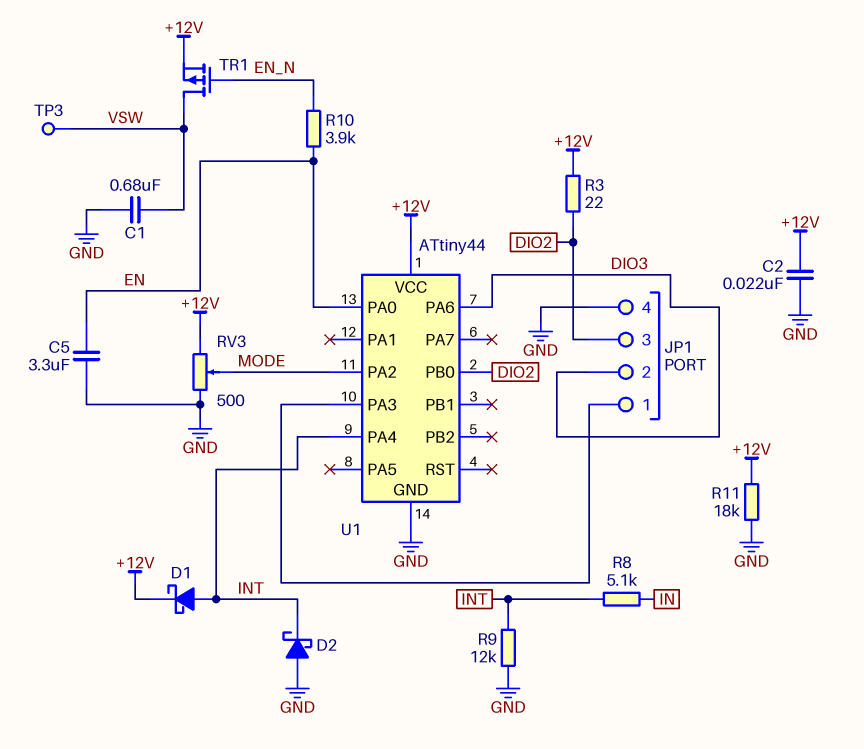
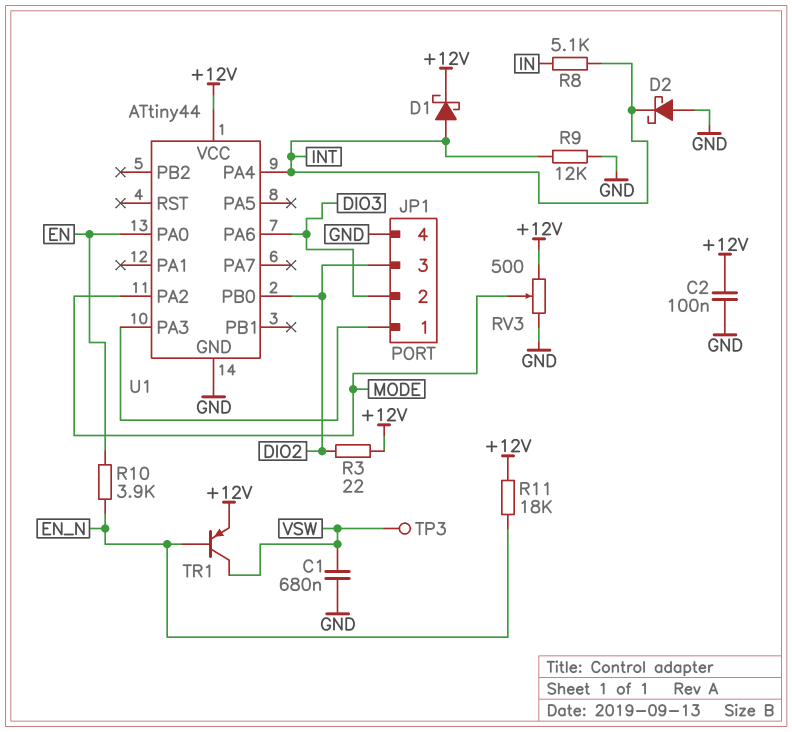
C2: 22nF (+12V, GND) -> 100nF (+12V, GND)
C5: 3.3uF (EN, GND) -> none
R11: 18k (+12V, GND) -> 18k (+12V, EN_N)
TR1: PMOS (G EN_N, D VSW, S +12V) -> PNP (B EN_N, C VSW, E +12V)

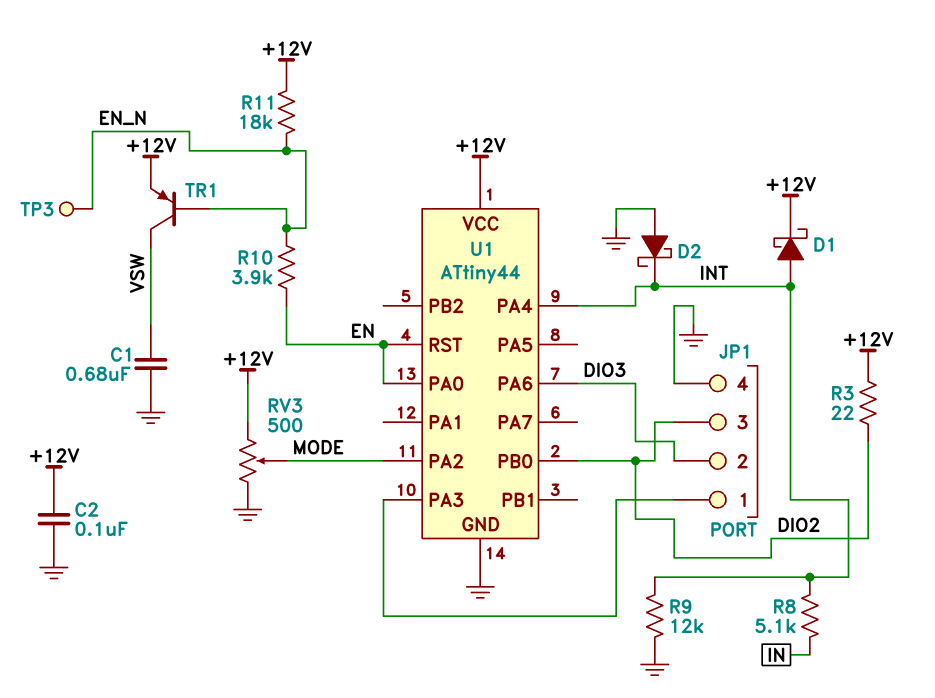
TP3: test point (VSW) -> test point (EN_N)
U1 pin RST: none -> EN

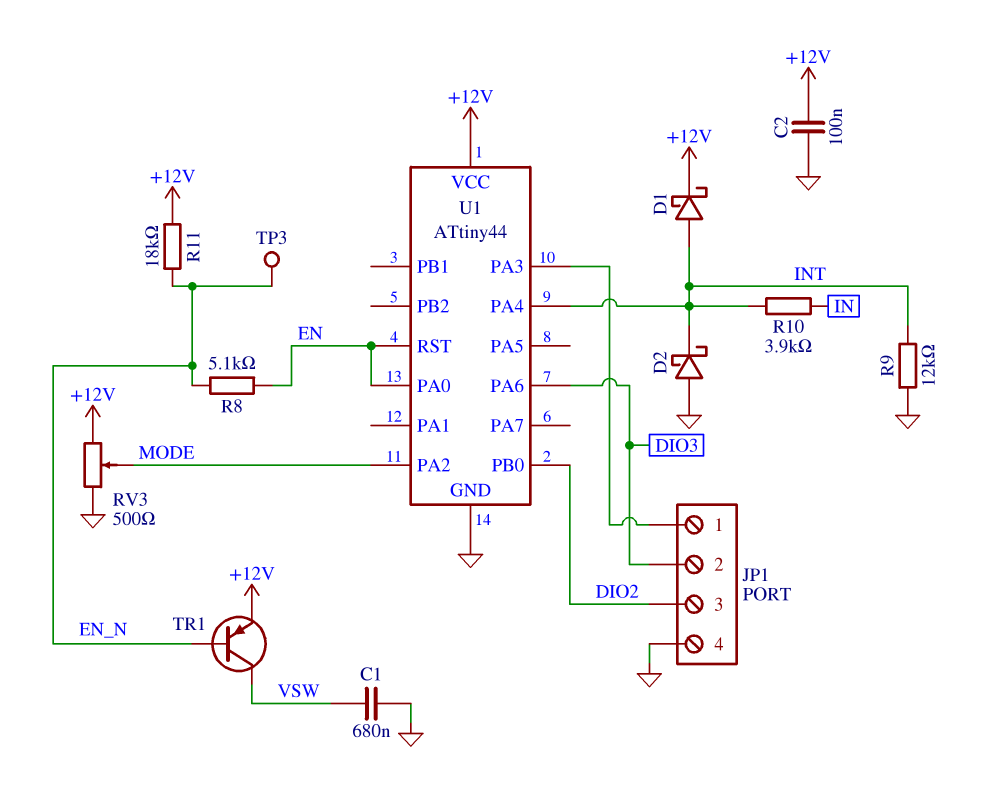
R3: 22 (+12V, DIO2) -> none
R8: 5.1k (IN, INT) -> 5.1k (EN, EN_N)
R10: 3.9k (EN, EN_N) -> 3.9k (IN, INT)

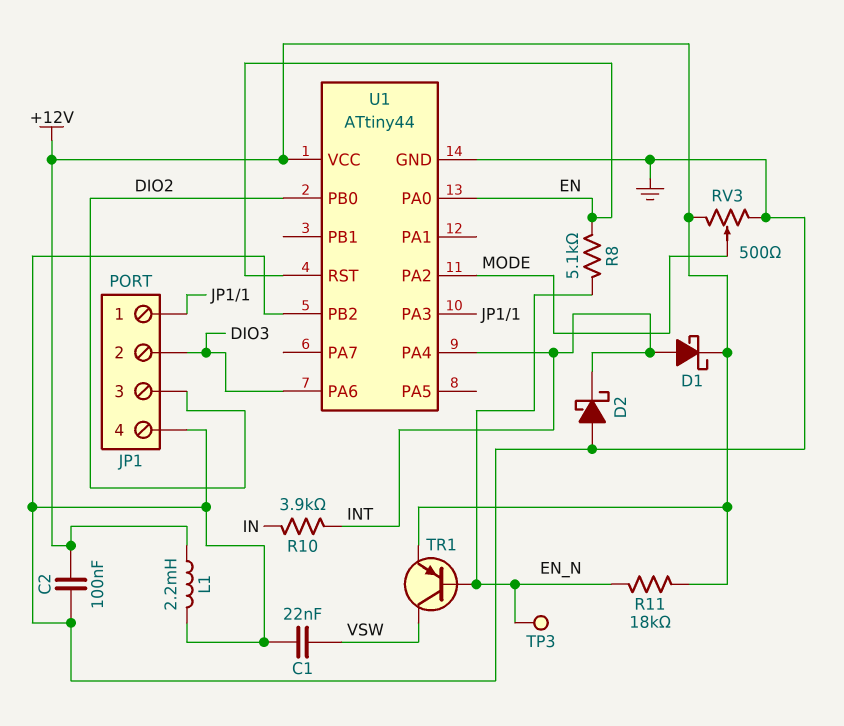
C1: 680nF (GND, VSW) -> 22nF (GND, VSW)
L1: none -> 2.2mH (+12V, GND)
R9: 12k (GND, INT) -> none
U1 pin PB2: none -> GND

